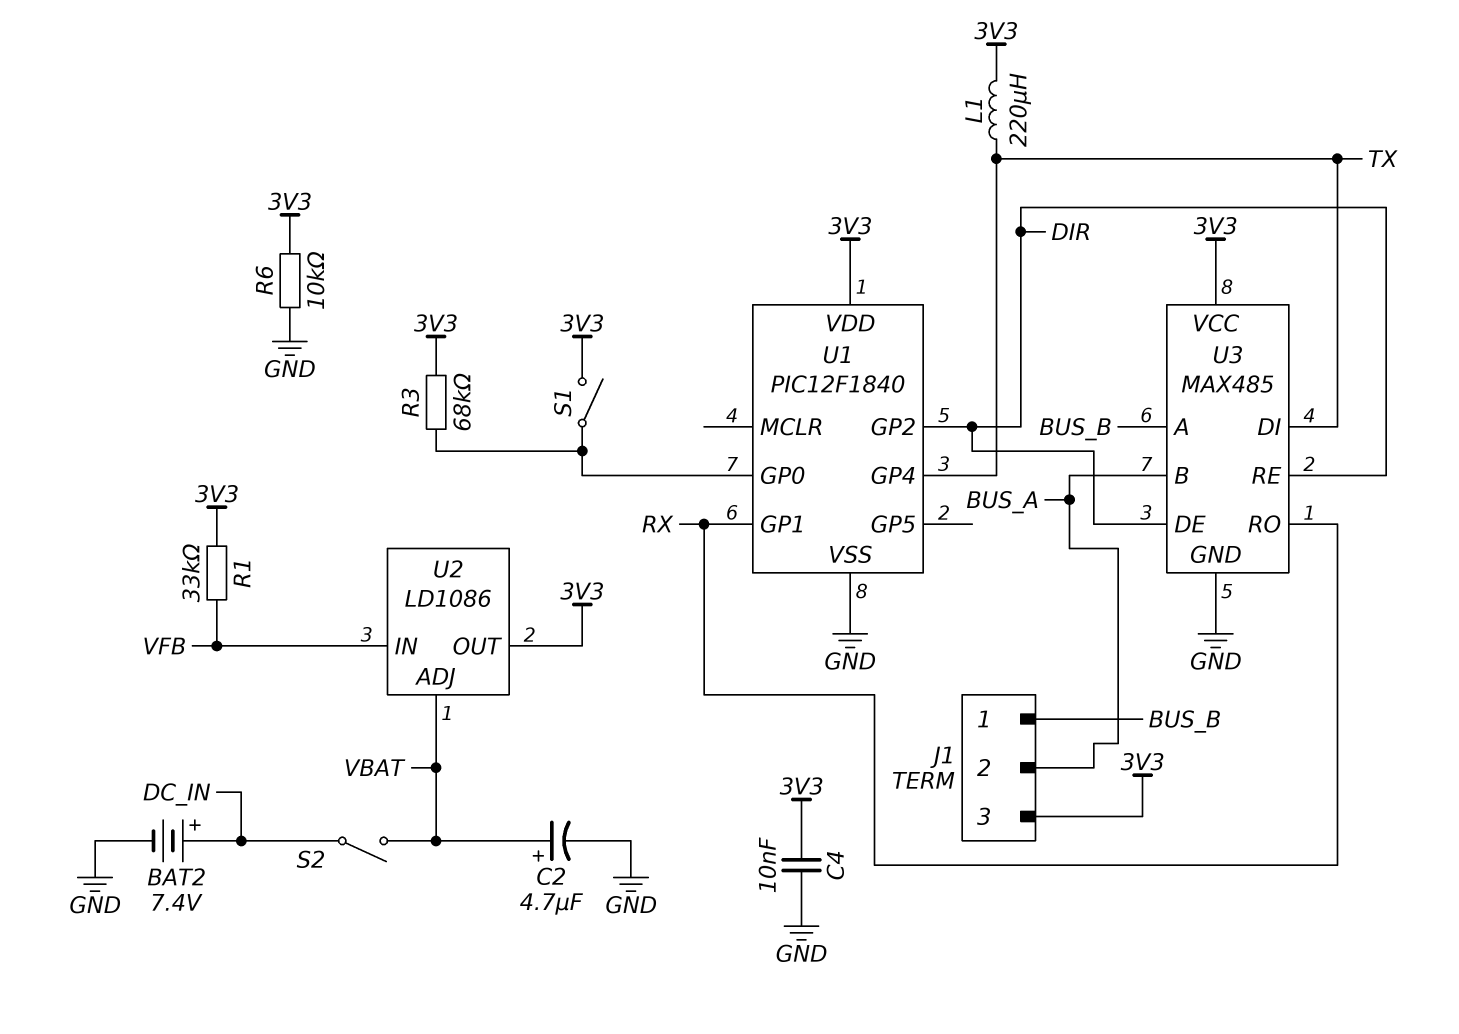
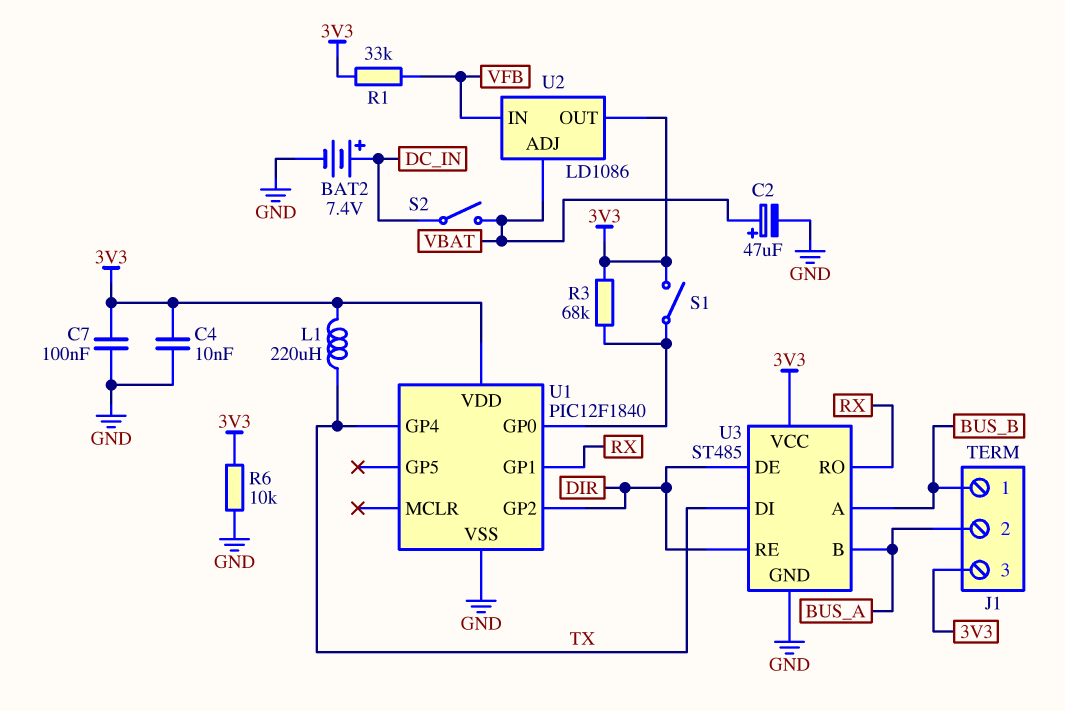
C2: 4.7uF (plus VBAT, minus GND) -> 47uF (plus VBAT, minus GND)
C7: none -> 100nF (3V3, GND)
U3: MAX485 -> ST485

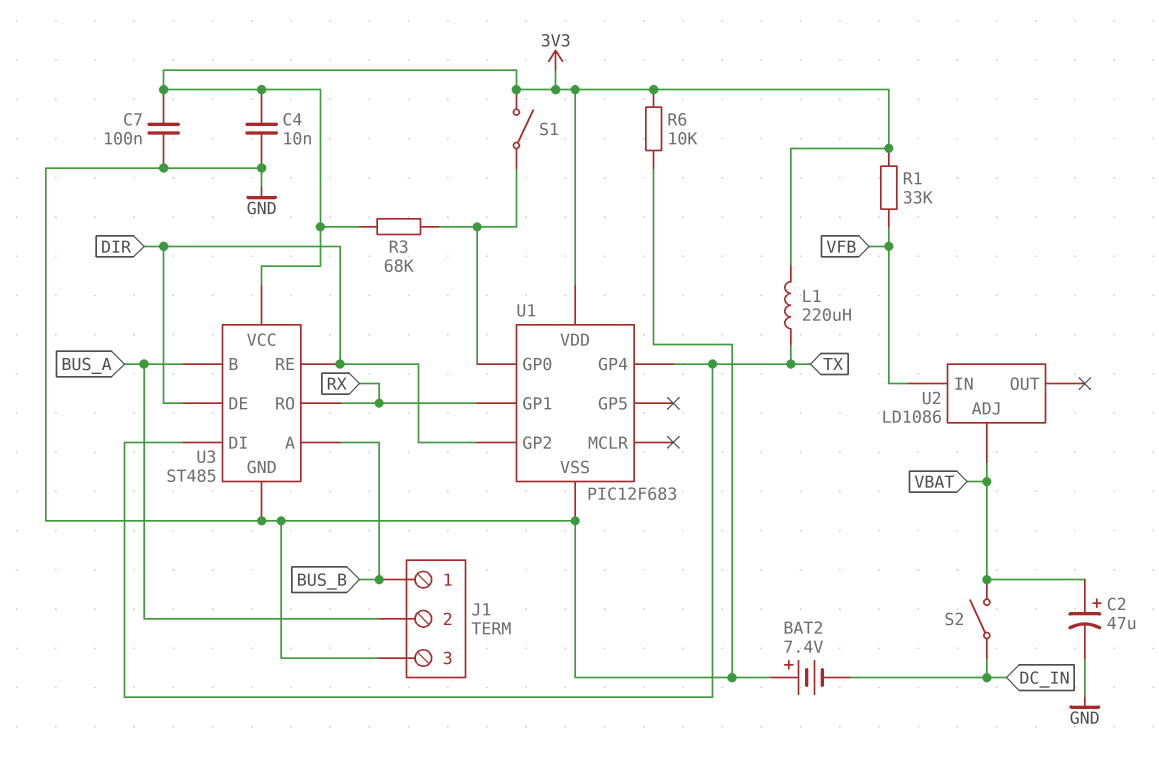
BAT2: 7.4V (plus DC_IN, minus GND) -> 7.4V (plus GND, minus DC_IN)
J1 pin 3: 3V3 -> GND
U1: PIC12F1840 -> PIC12F683
U2 pin OUT: 3V3 -> none

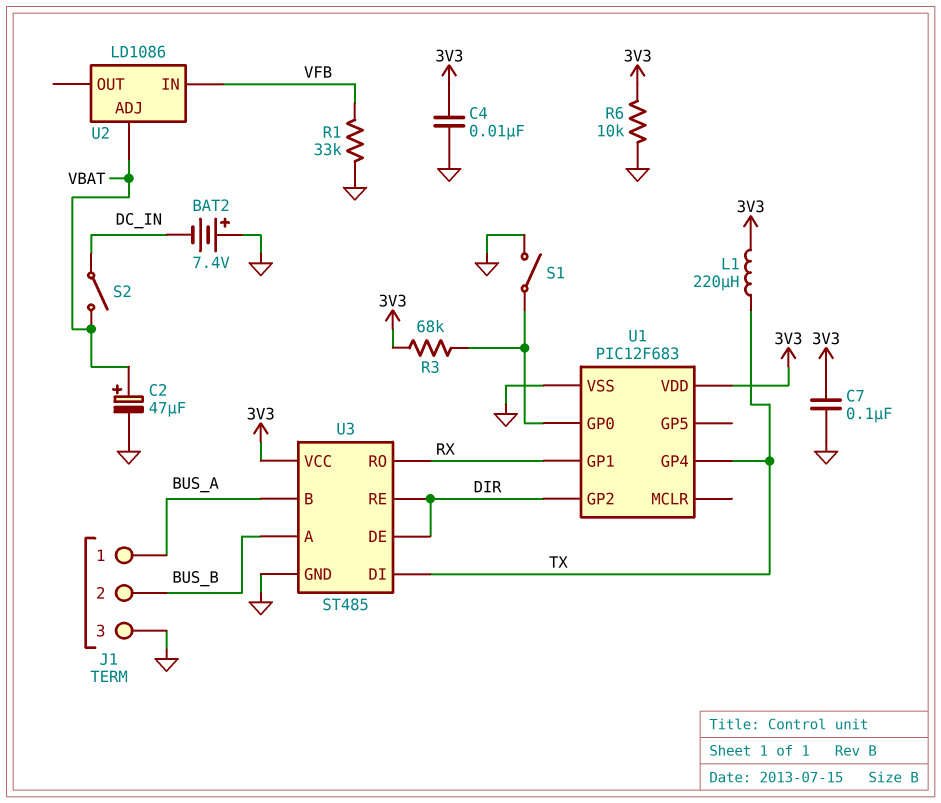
J1 pin 1: BUS_B -> BUS_A
J1 pin 2: BUS_A -> BUS_B
R1: 33k (3V3, VFB) -> 33k (GND, VFB)
S1: switch (3V3, U1/GP0) -> switch (GND, U1/GP0)

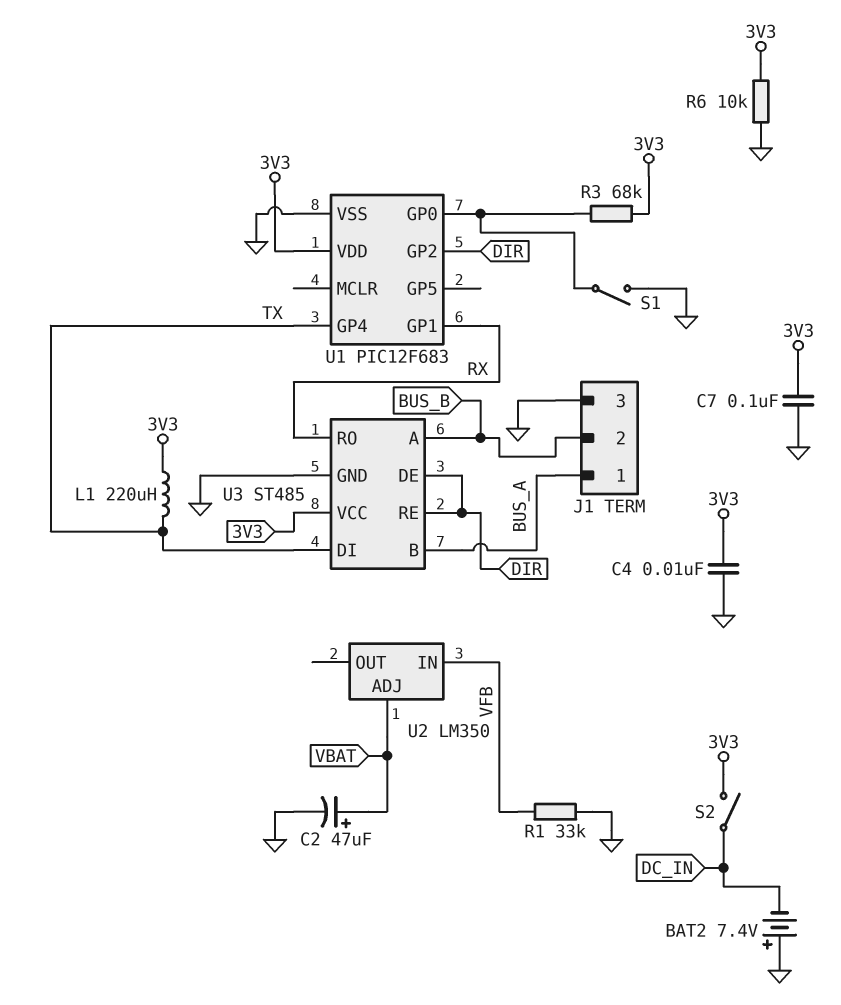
S2: switch (DC_IN, VBAT) -> switch (3V3, DC_IN)
U2: LD1086 -> LM350

